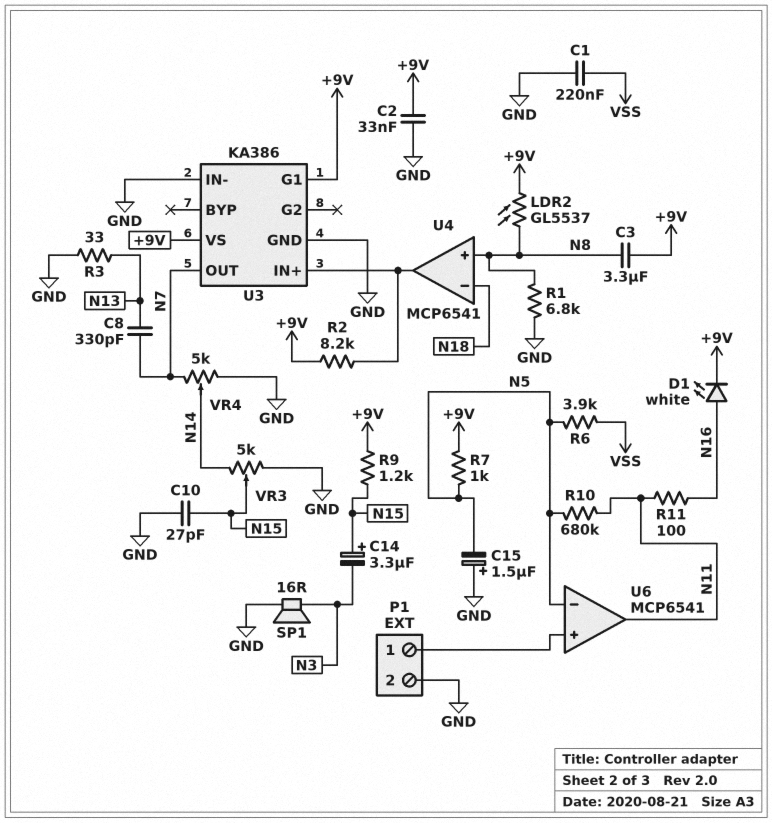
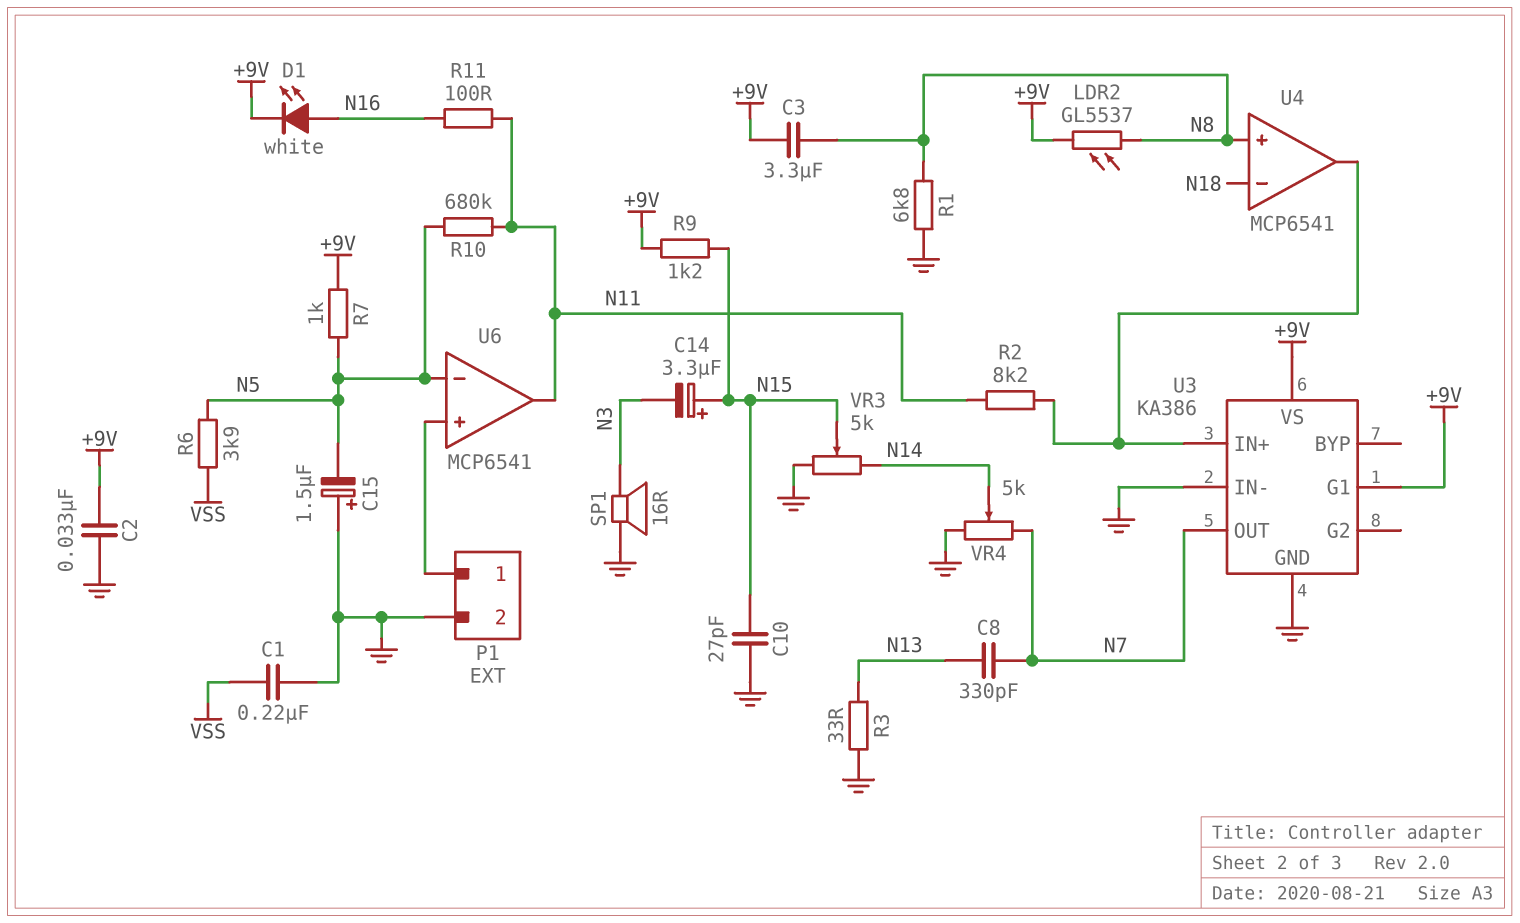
R2: 8.2k (+9V, U3/IN+) -> 8.2k (N11, U3/IN+)

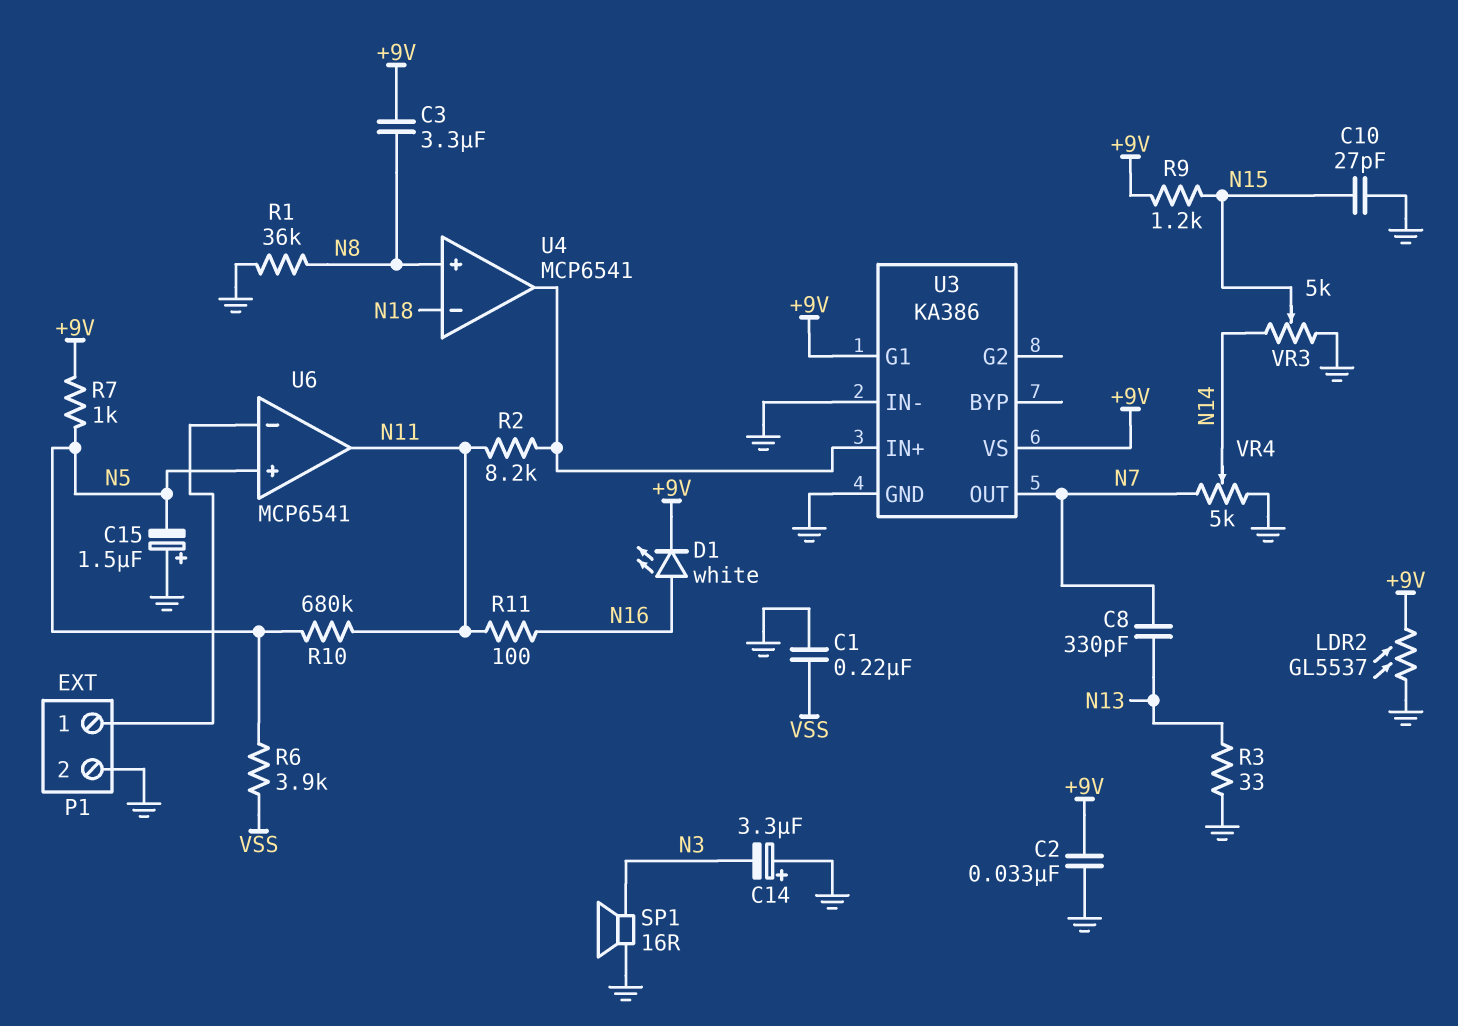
C14: 3.3uF (plus N15, minus N3) -> 3.3uF (plus GND, minus N3)
LDR2: GL5537 (+9V, N8) -> GL5537 (+9V, GND)
R1: 6.8k (GND, N8) -> 36k (GND, N8)
U6 pin in+: P1/1 -> N5
U6 pin in-: N5 -> P1/1

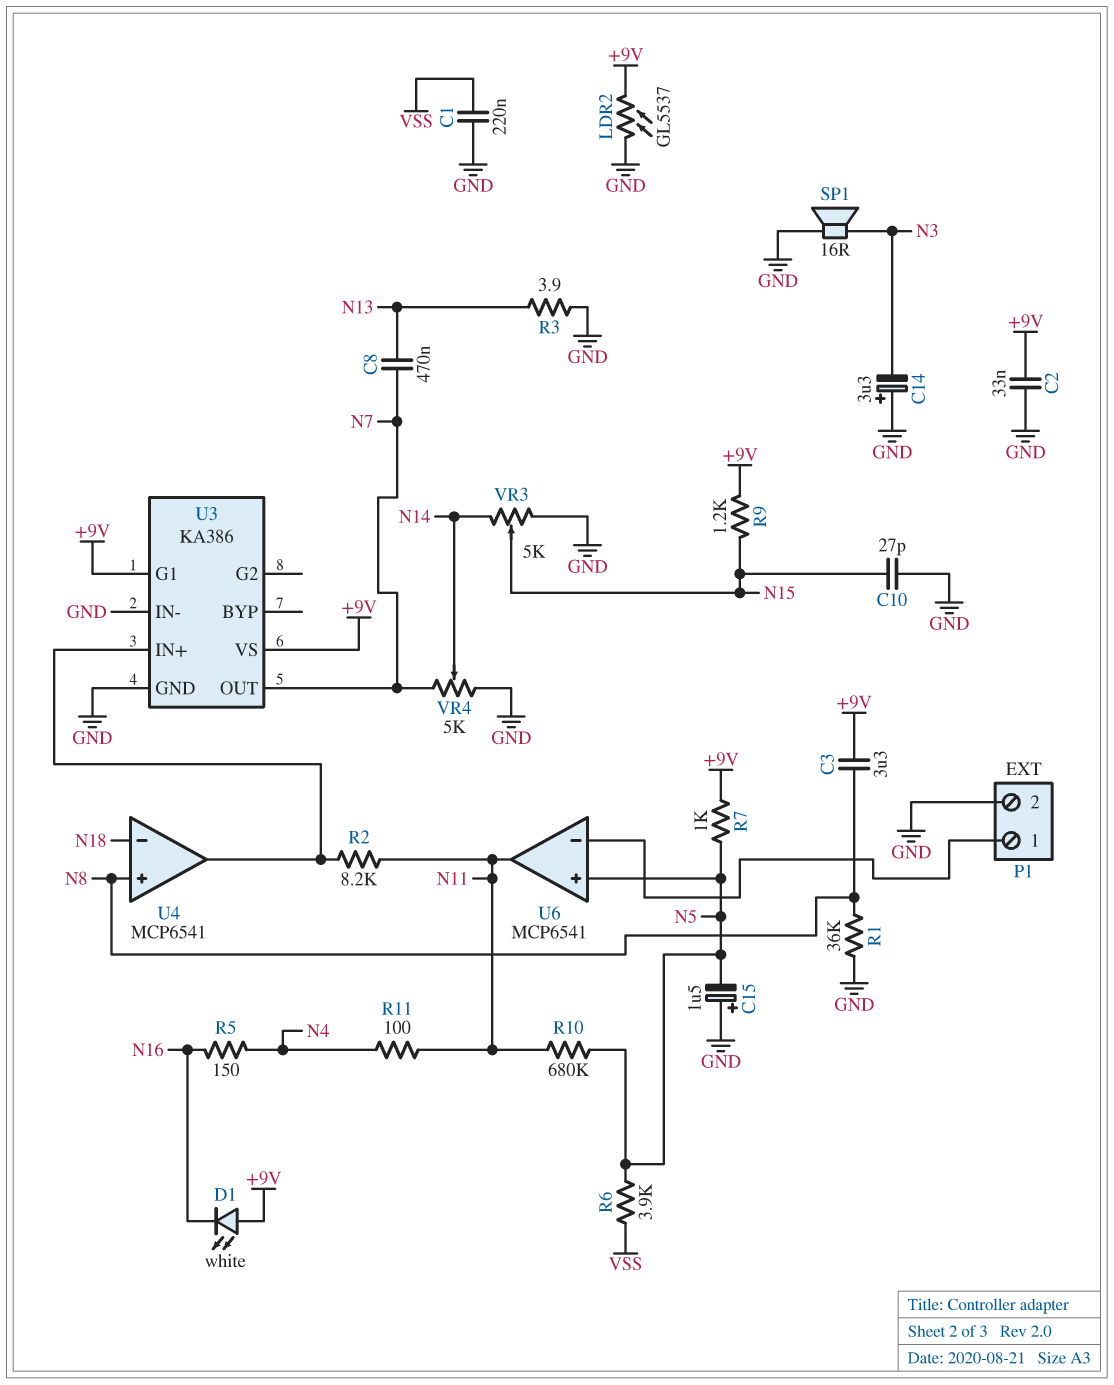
C8: 330pF (N7, N13) -> 470nF (N7, N13)
D1: LED white (A N16, K +9V) -> LED white (A +9V, K N16)
R3: 33 (GND, N13) -> 3.9 (GND, N13)
R5: none -> 150 (N4, N16)
R11: 100 (N11, N16) -> 100 (N4, N11)

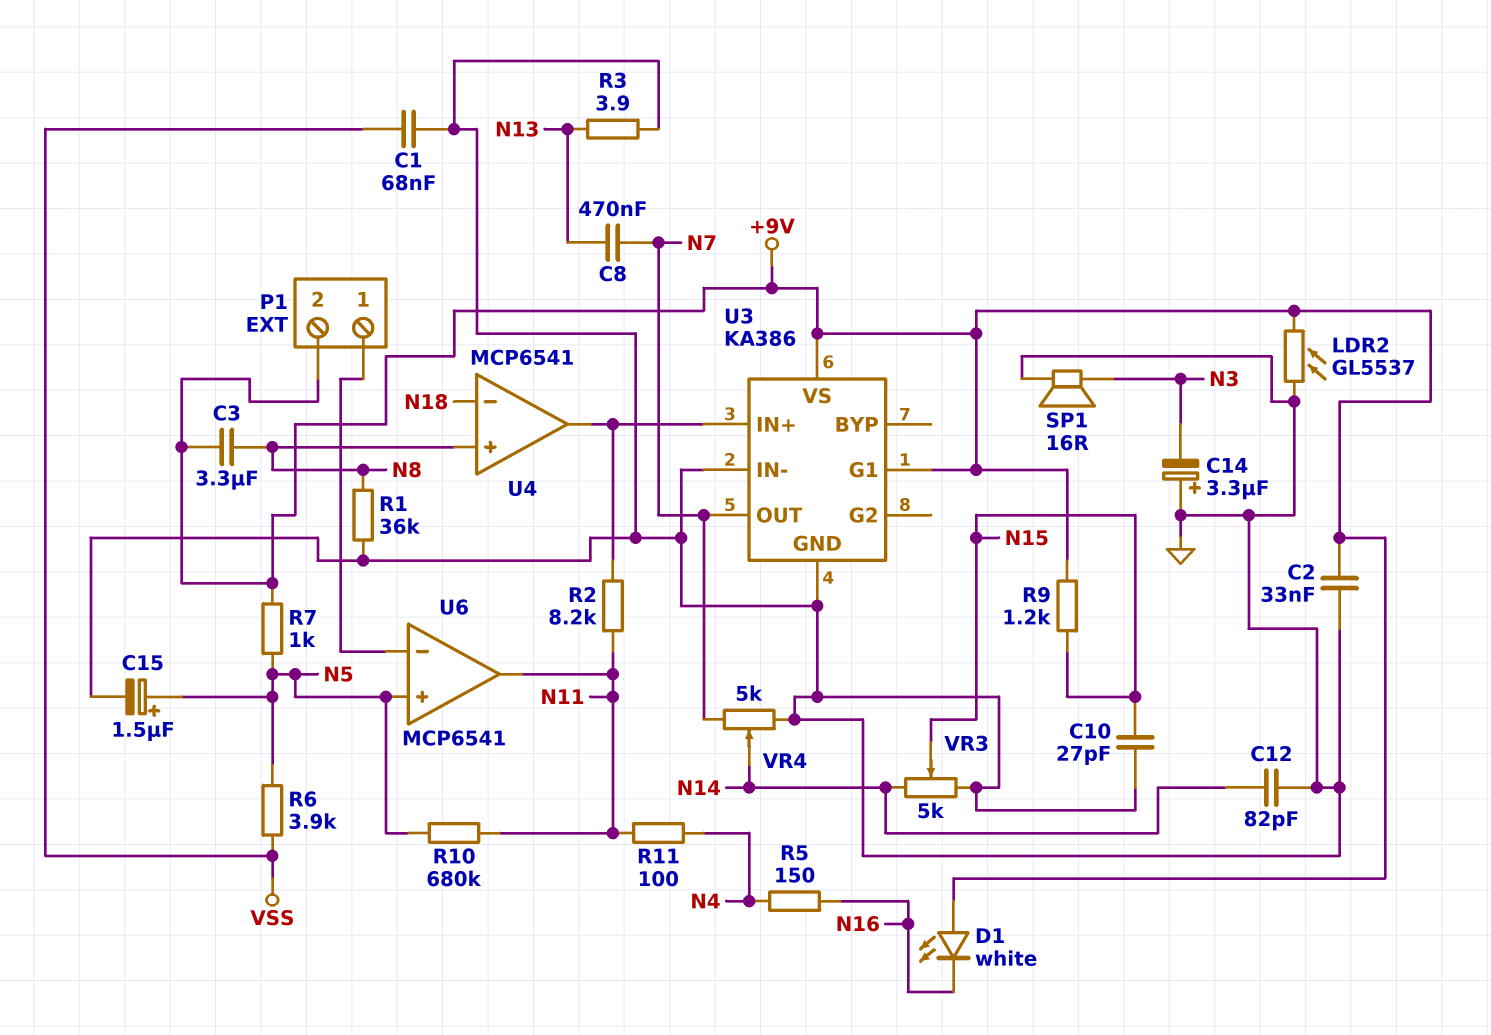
C1: 220nF (GND, VSS) -> 68nF (GND, VSS)
C12: none -> 82pF (GND, N14)
C15: 1.5uF (plus GND, minus N5) -> 1.5uF (plus N5, minus GND)
P1 pin 2: GND -> +9V

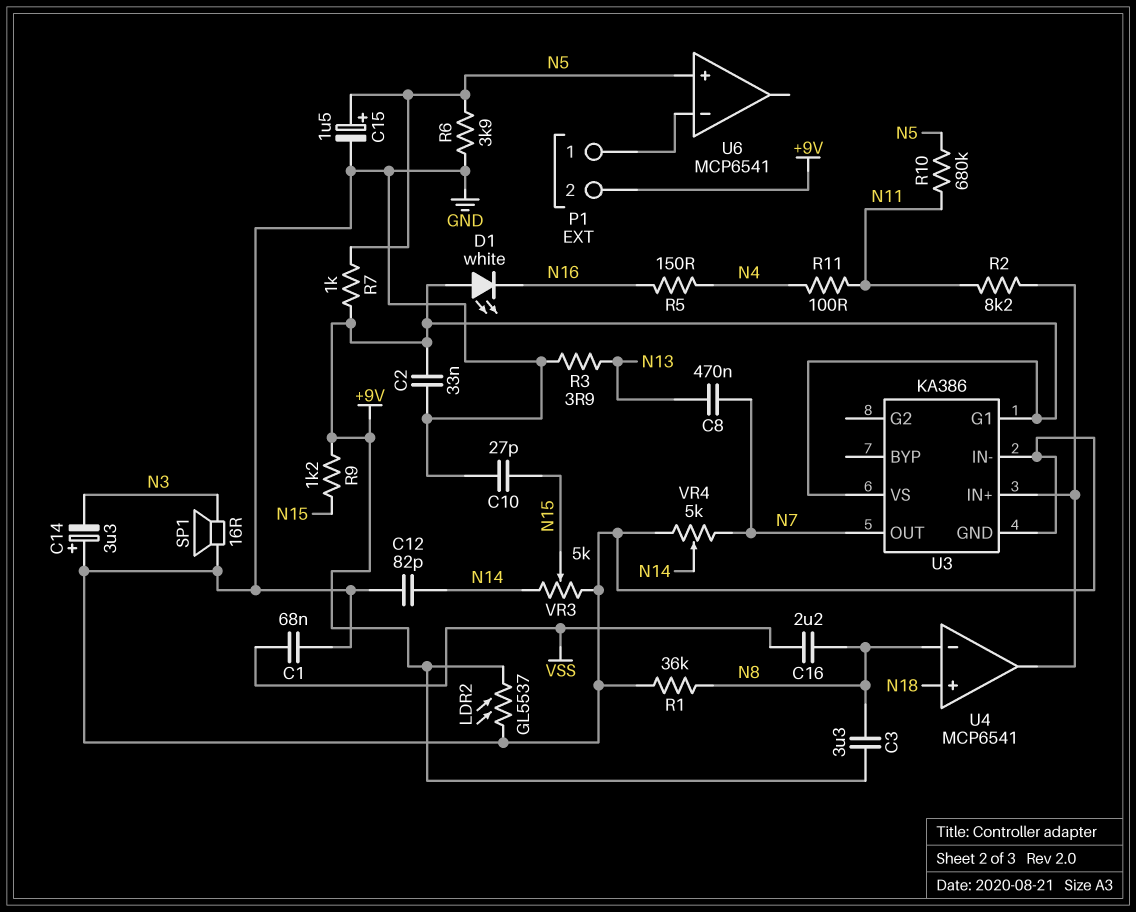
C16: none -> 2.2uF (N8, VSS)
R6: 3.9k (N5, VSS) -> 3.9k (GND, N5)
U4 pin in+: N8 -> N18
U4 pin in-: N18 -> N8
U6 pin out: N11 -> none

